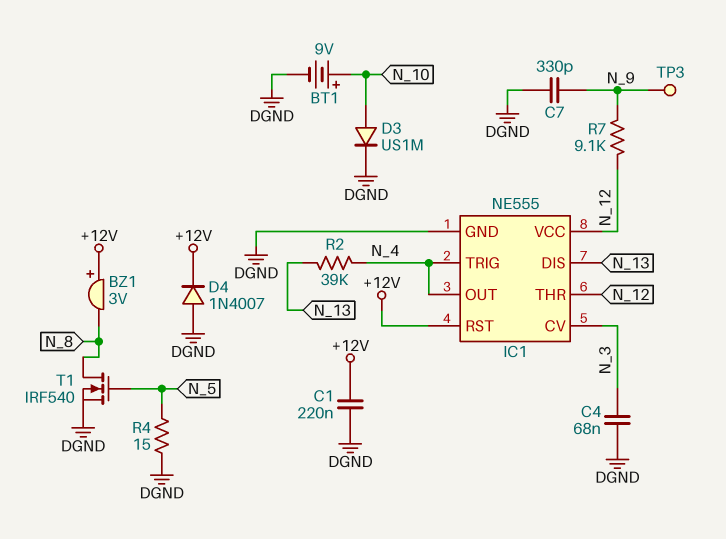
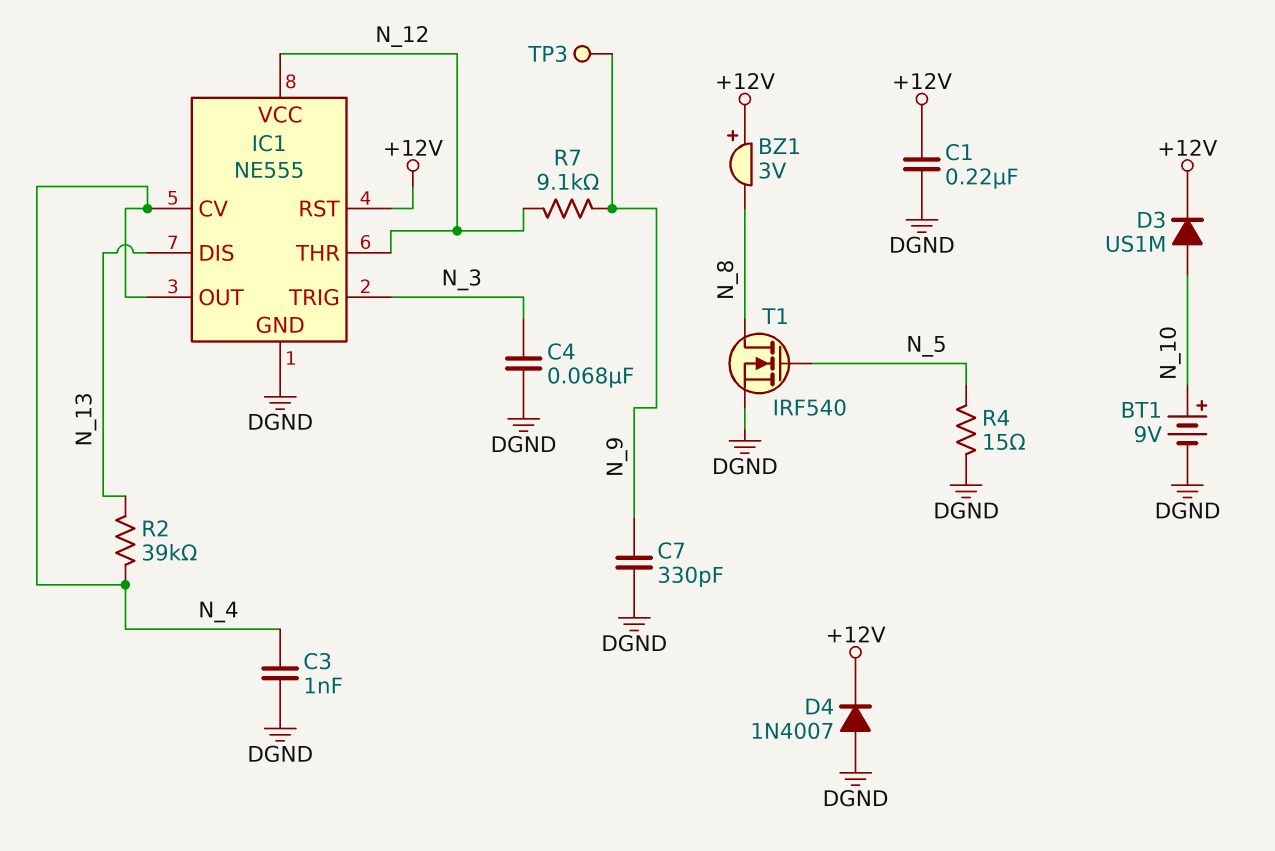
C3: none -> 1nF (DGND, N_4)
D3: diode US1M (A N_10, K DGND) -> diode US1M (A N_10, K +12V)
IC1 pin CV: N_3 -> N_4
IC1 pin TRIG: N_4 -> N_3

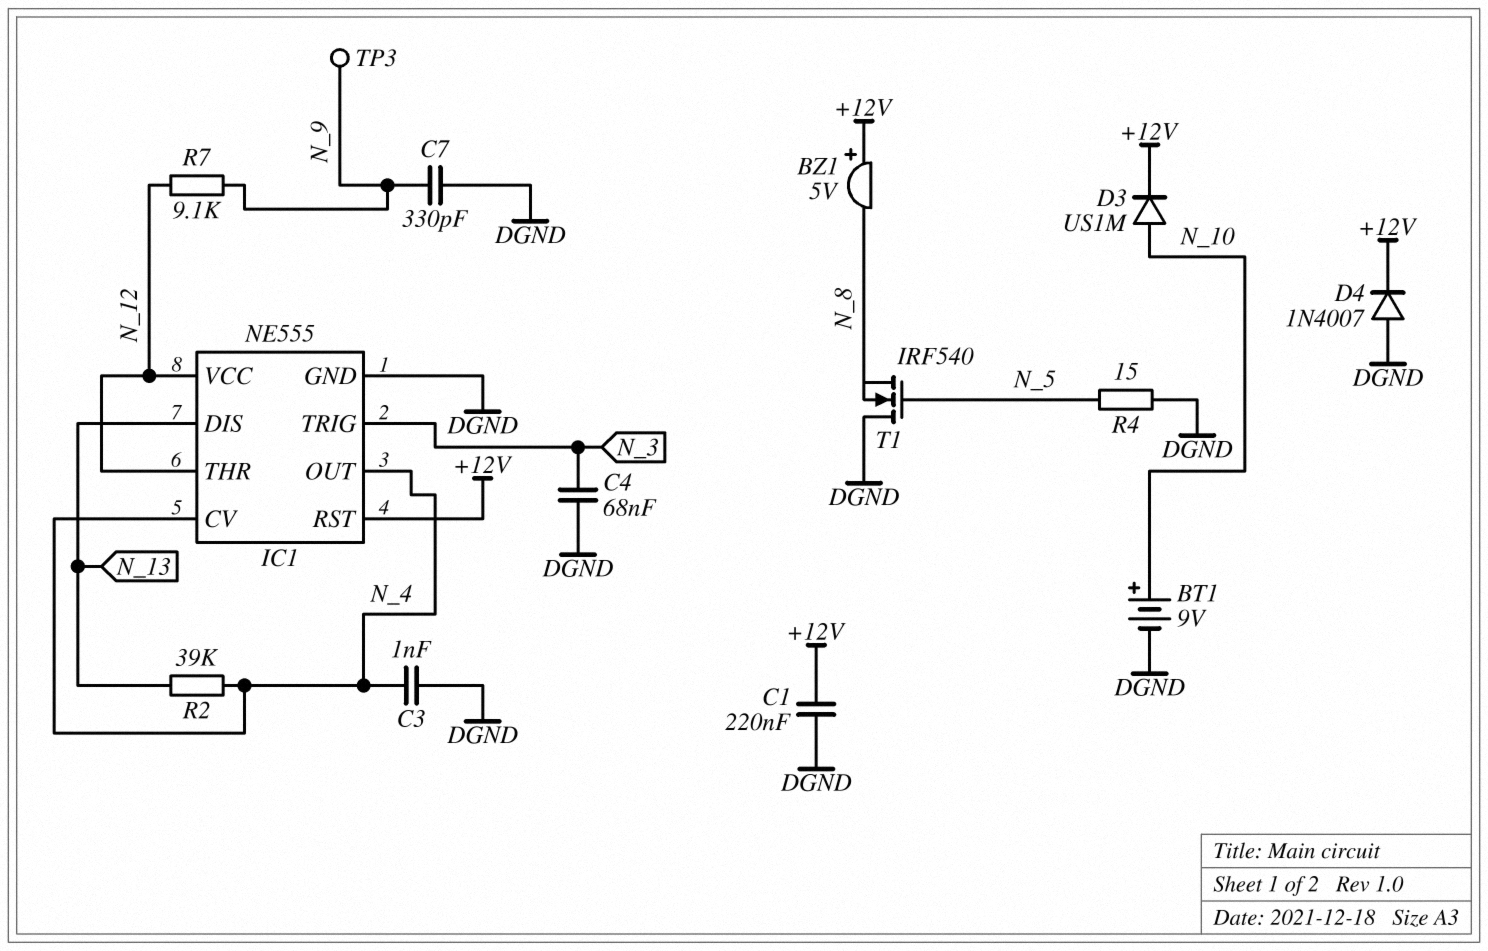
BZ1: buzzer 3V (plus +12V, minus N_8) -> buzzer 5V (plus +12V, minus N_8)
T1: NMOS IRF540 (G N_5, D N_8, S DGND) -> NMOS IRF540 (G N_5, D DGND, S N_8)

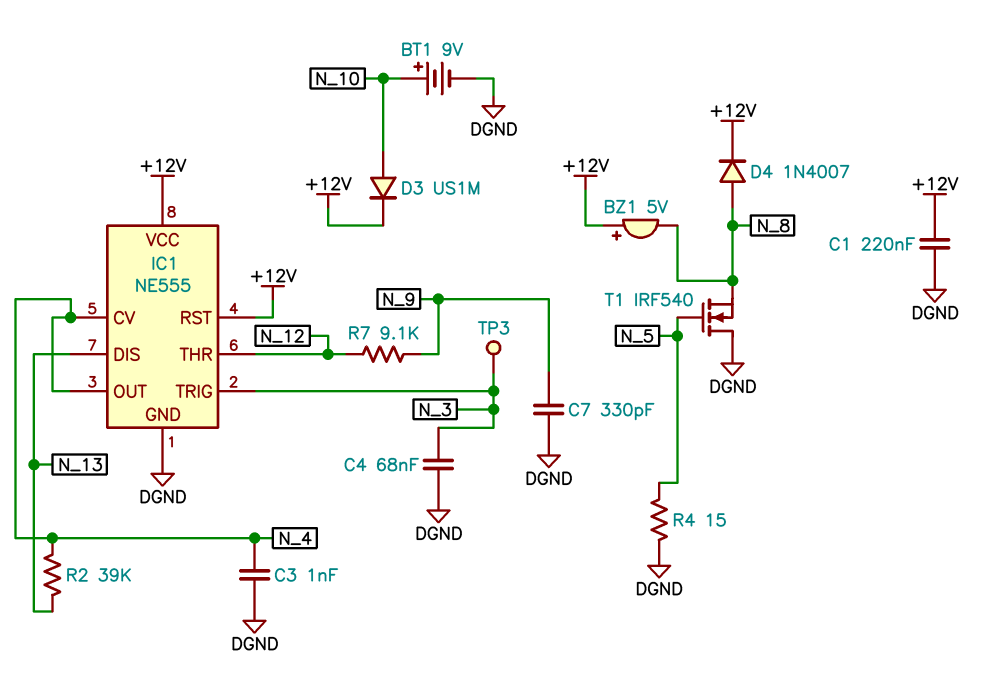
D4: diode 1N4007 (A DGND, K +12V) -> diode 1N4007 (A N_8, K +12V)
IC1 pin VCC: N_12 -> +12V
TP3: test point (N_9) -> test point (N_3)

